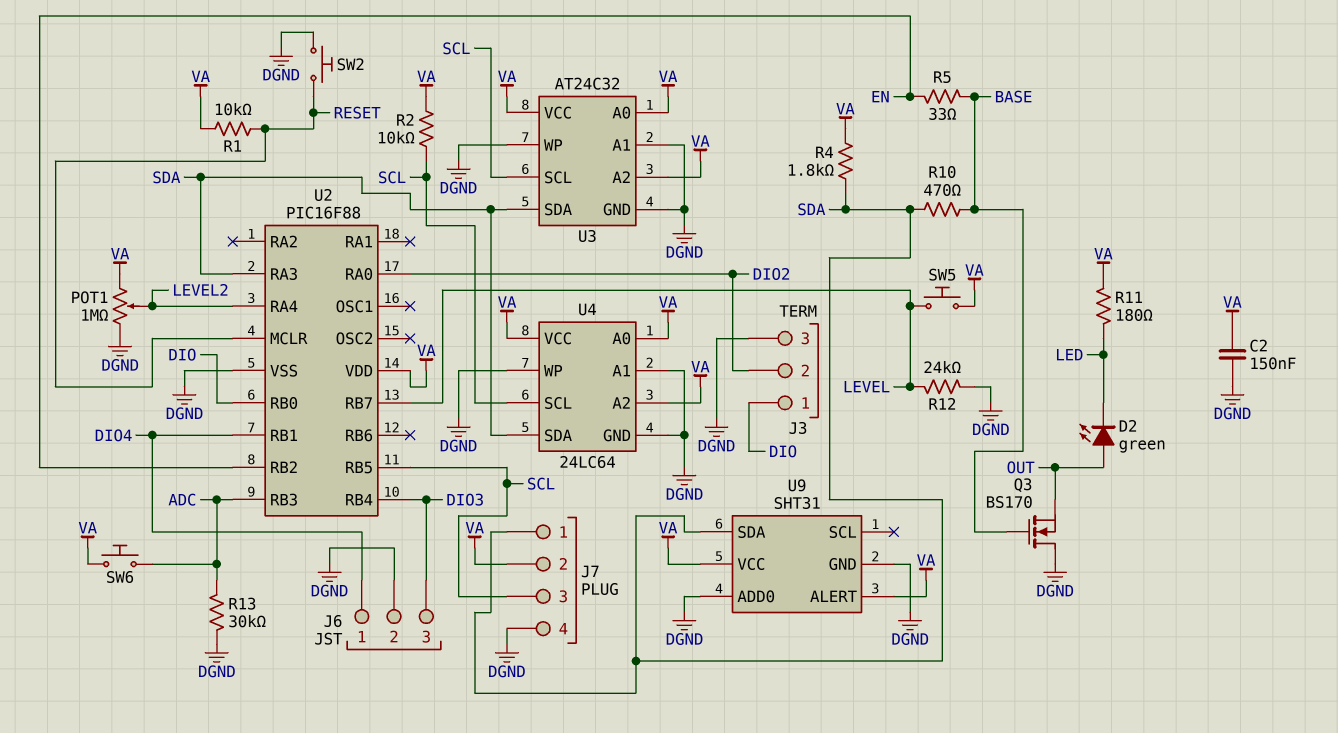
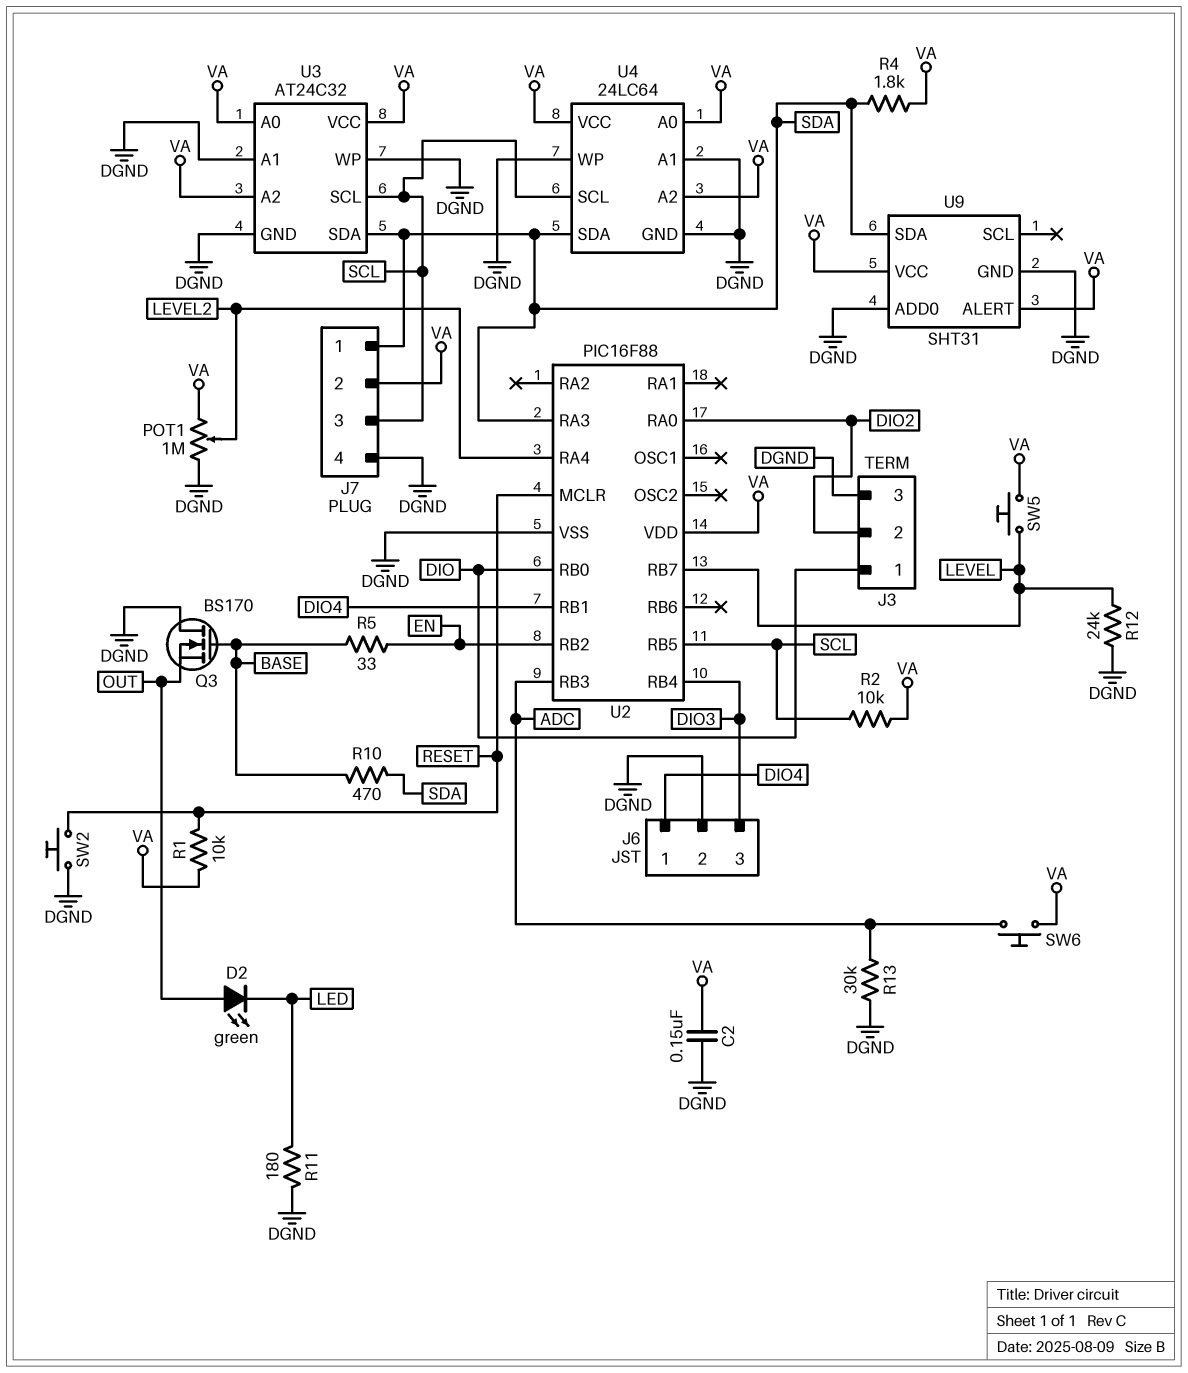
R11: 180 (LED, VA) -> 180 (DGND, LED)

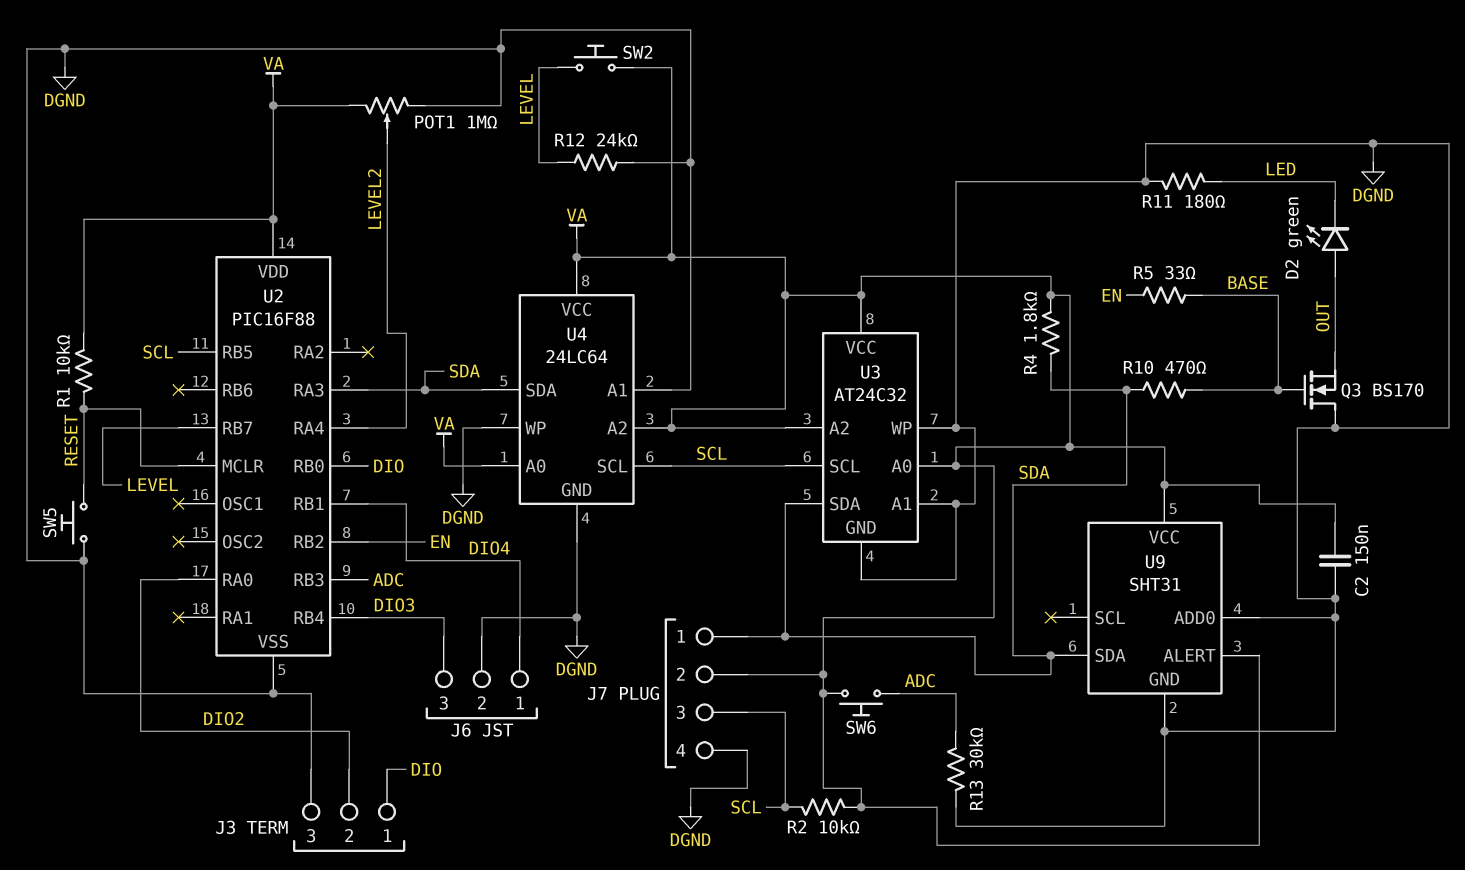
SW2: button (DGND, RESET) -> button (LEVEL, VA)
SW5: button (LEVEL, VA) -> button (DGND, RESET)

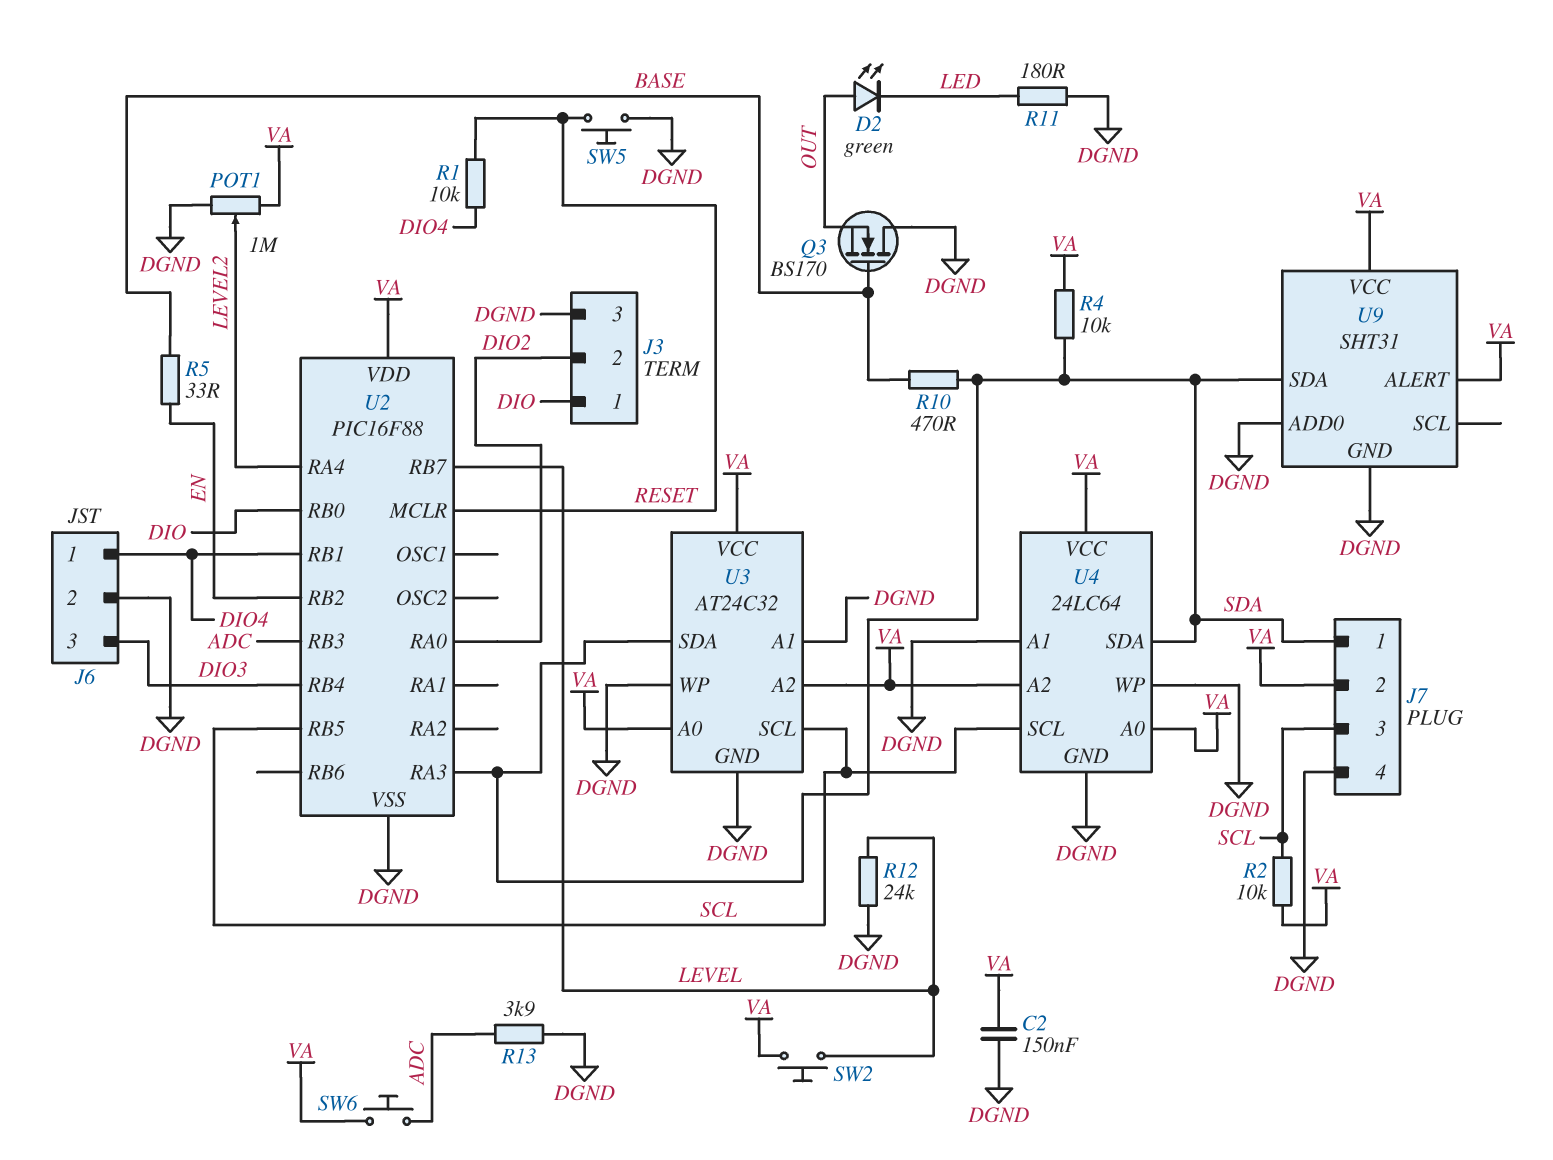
R1: 10k (RESET, VA) -> 10k (DIO4, RESET)
R4: 1.8k (SDA, VA) -> 10k (SDA, VA)
R13: 30k (ADC, DGND) -> 3.9k (ADC, DGND)

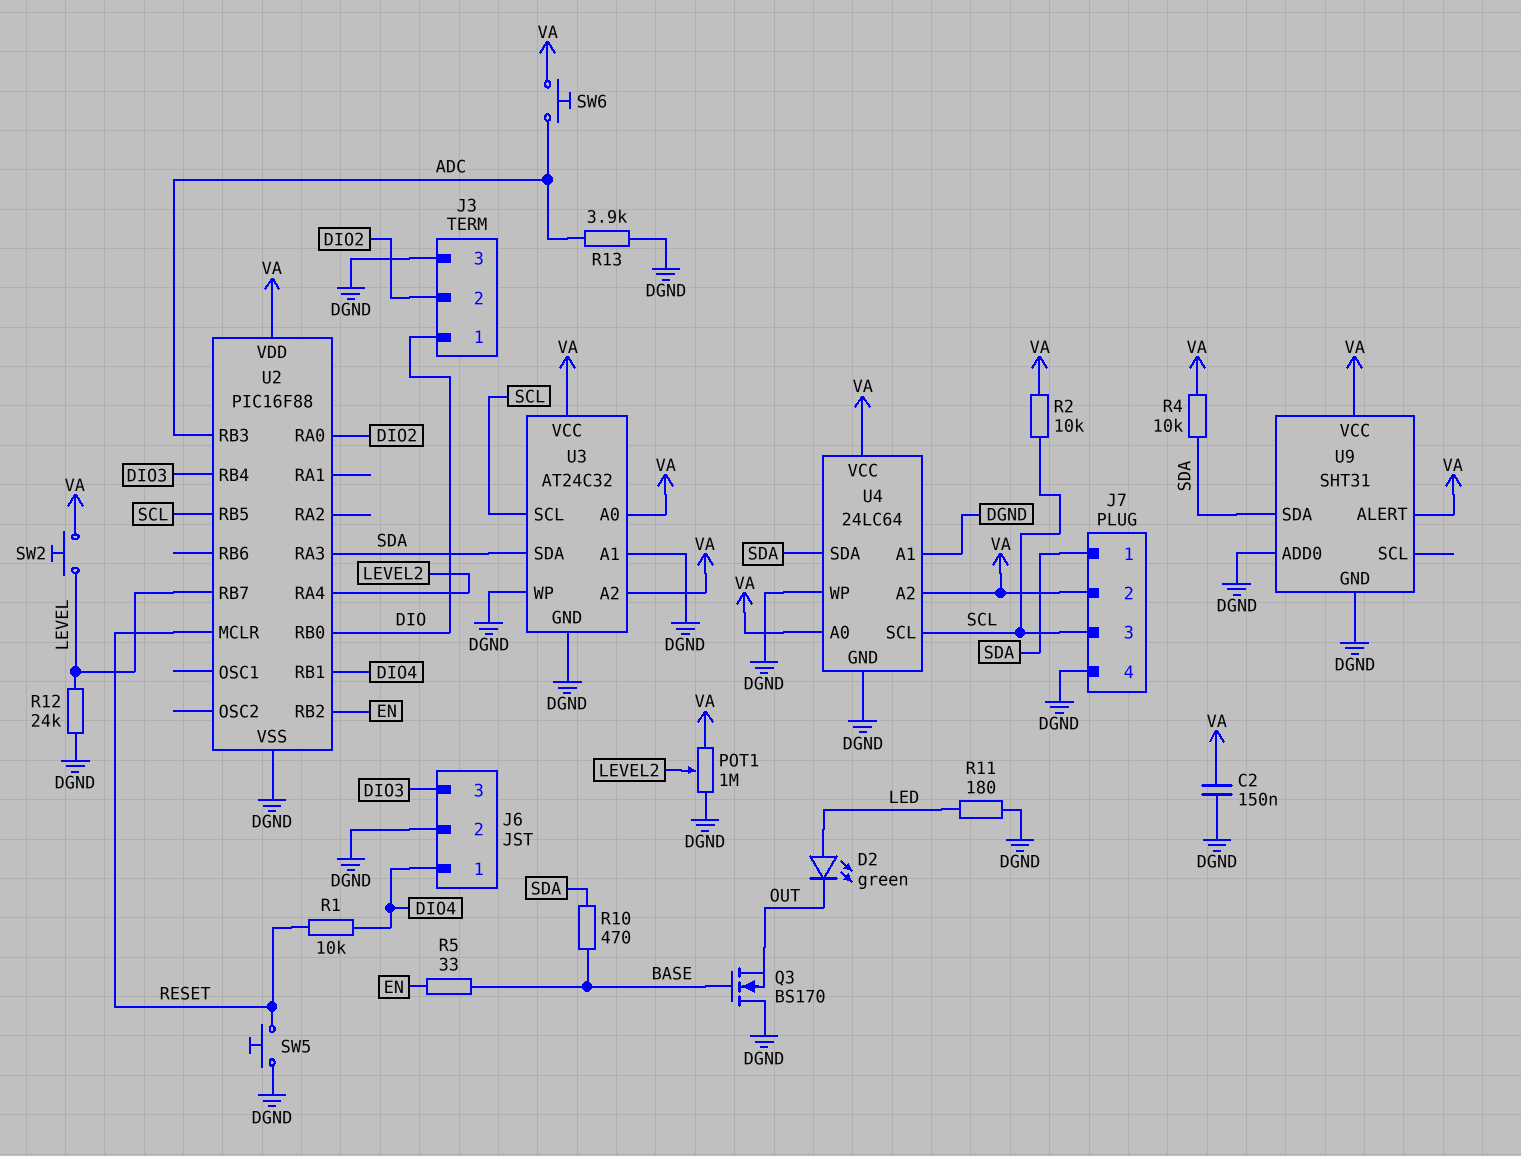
D2: LED green (A OUT, K LED) -> LED green (A LED, K OUT)

